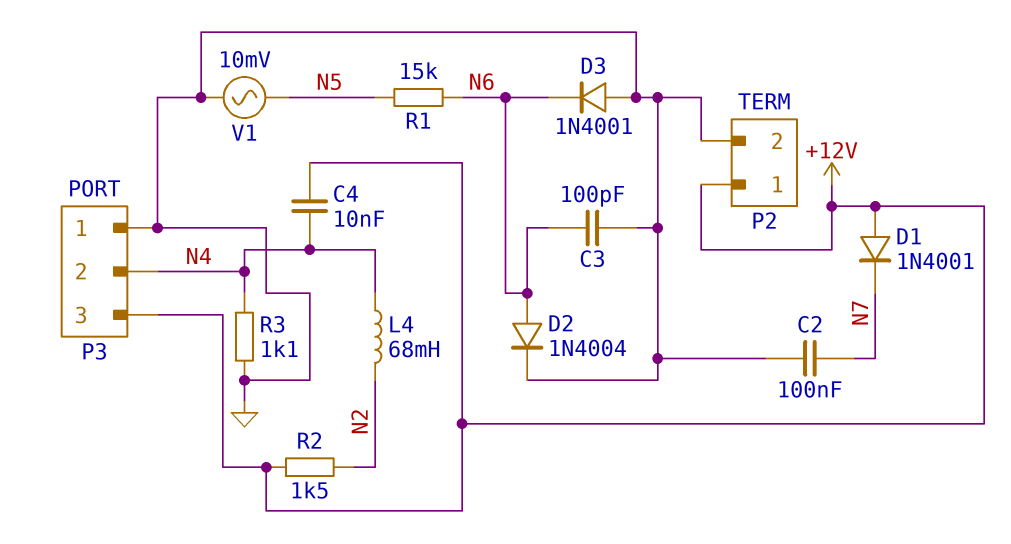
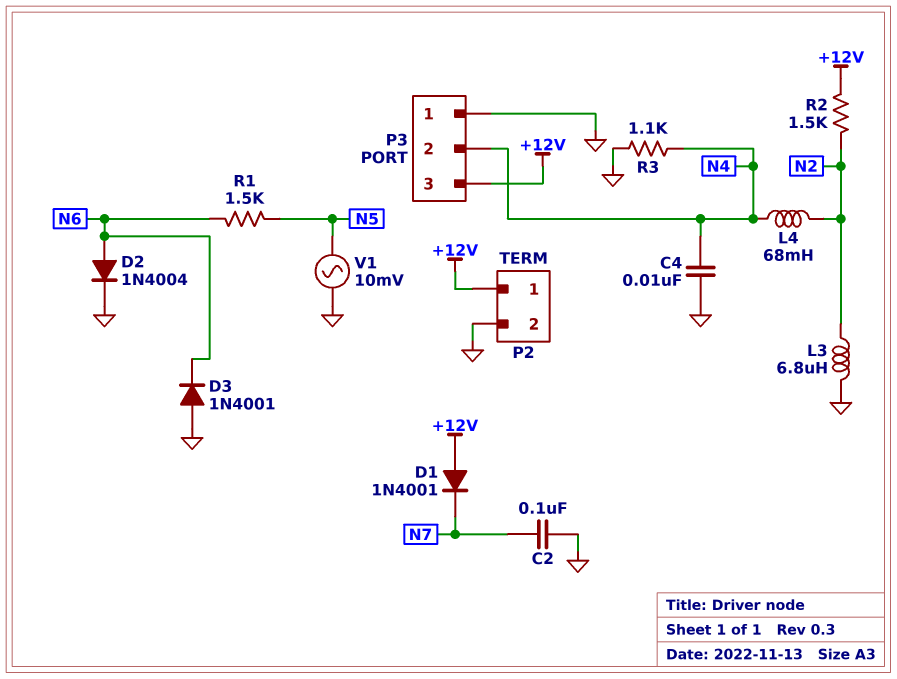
C3: 100pF (GND, N6) -> none
C4: 10nF (+12V, N4) -> 10nF (GND, N4)
L3: none -> 6.8uH (GND, N2)
R1: 15k (N5, N6) -> 1.5k (N5, N6)

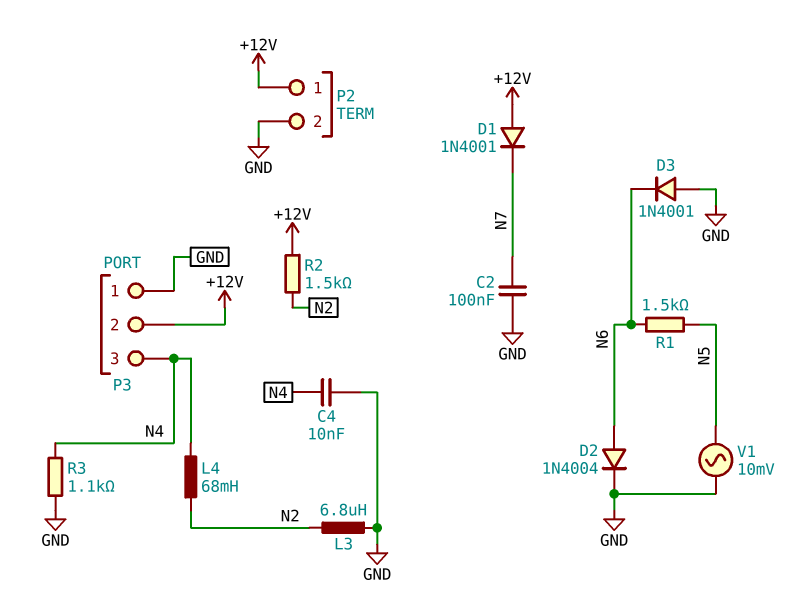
P3 pin 2: N4 -> +12V
P3 pin 3: +12V -> N4

